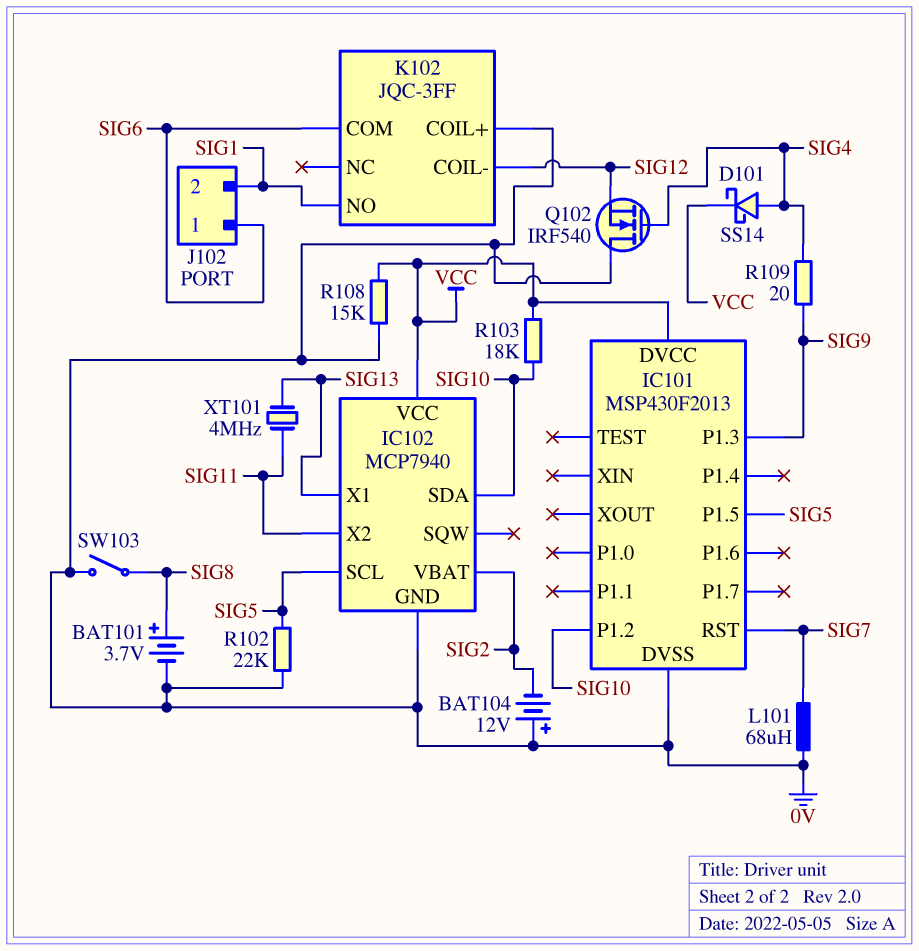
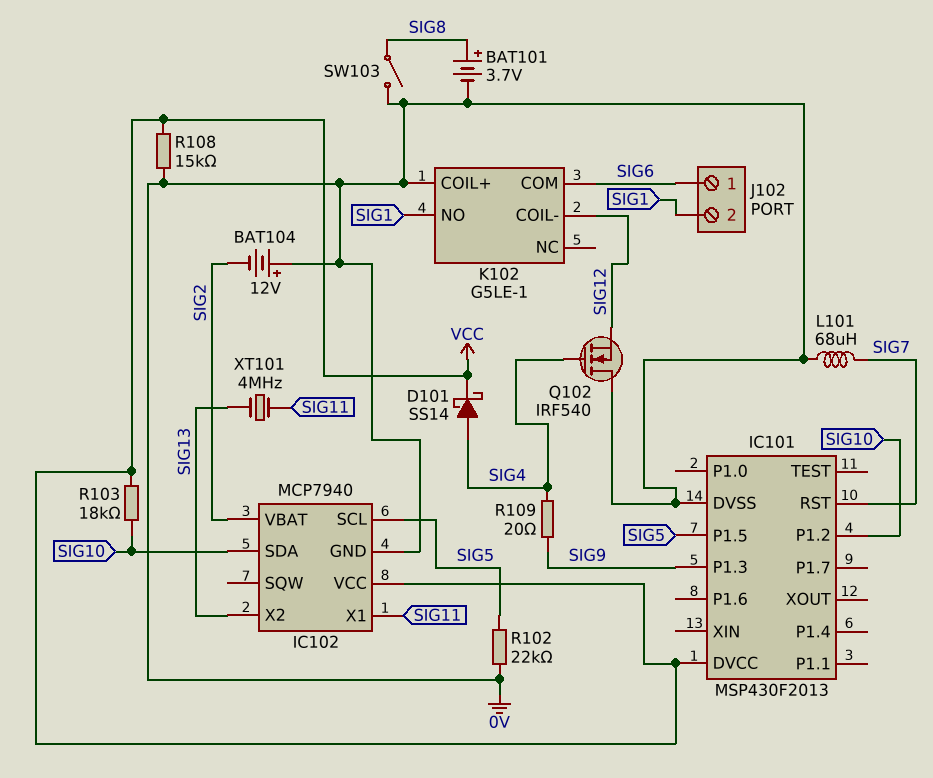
IC102 pin X1: SIG13 -> SIG11
IC102 pin X2: SIG11 -> SIG13
K102: JQC-3FF -> G5LE-1

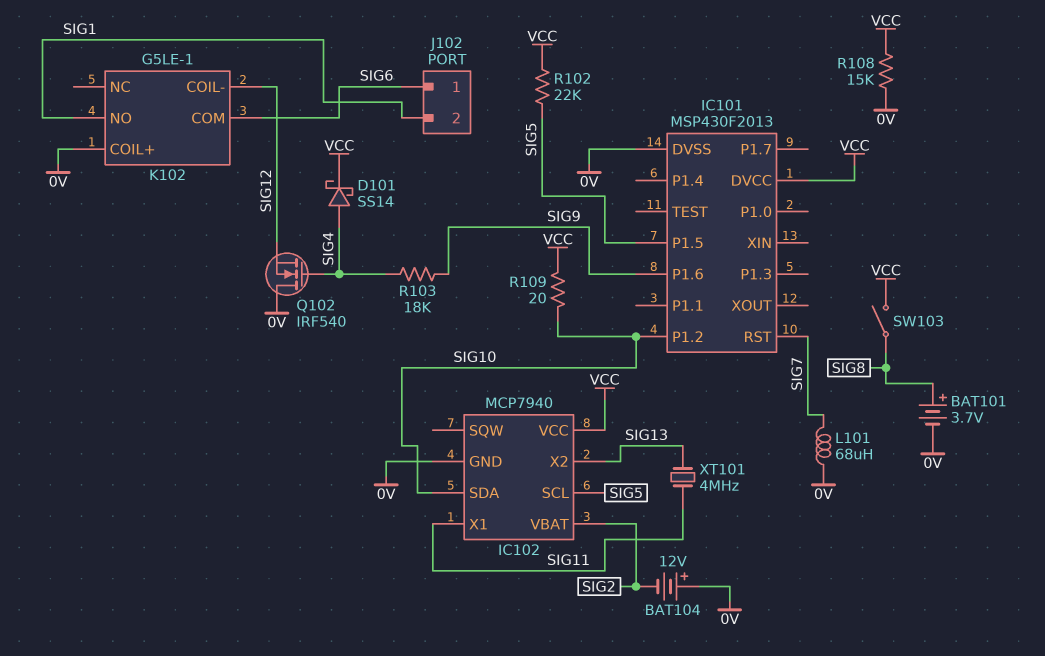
IC101 pin P1.3: SIG9 -> none
IC101 pin P1.6: none -> SIG9
R102: 22k (0V, SIG5) -> 22k (SIG5, VCC)
R103: 18k (SIG10, VCC) -> 18k (SIG4, SIG9)
R109: 20 (SIG4, SIG9) -> 20 (SIG10, VCC)
SW103: switch (0V, SIG8) -> switch (SIG8, VCC)

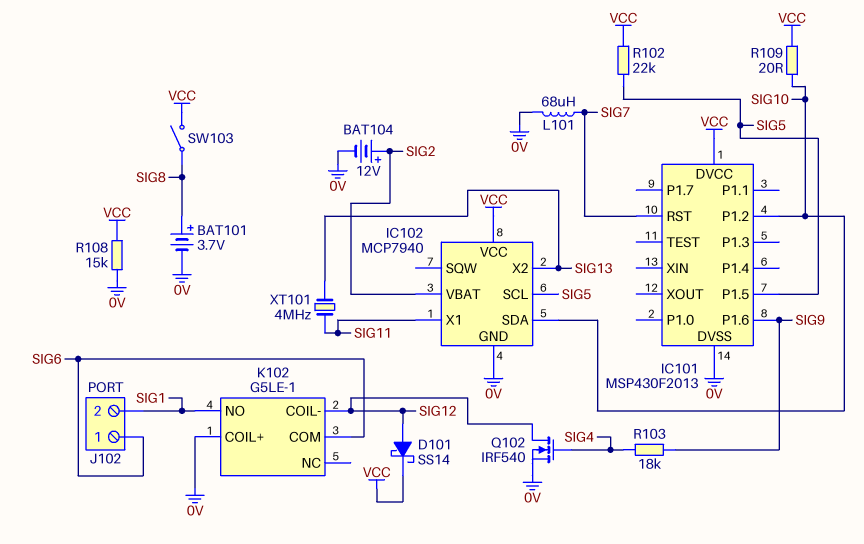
BAT104: 12V (plus 0V, minus SIG2) -> 12V (plus SIG2, minus 0V)
D101: schottky SS14 (A SIG4, K VCC) -> schottky SS14 (A SIG12, K VCC)
Q102: NMOS IRF540 (G SIG4, D 0V, S SIG12) -> NMOS IRF540 (G SIG4, D SIG12, S 0V)

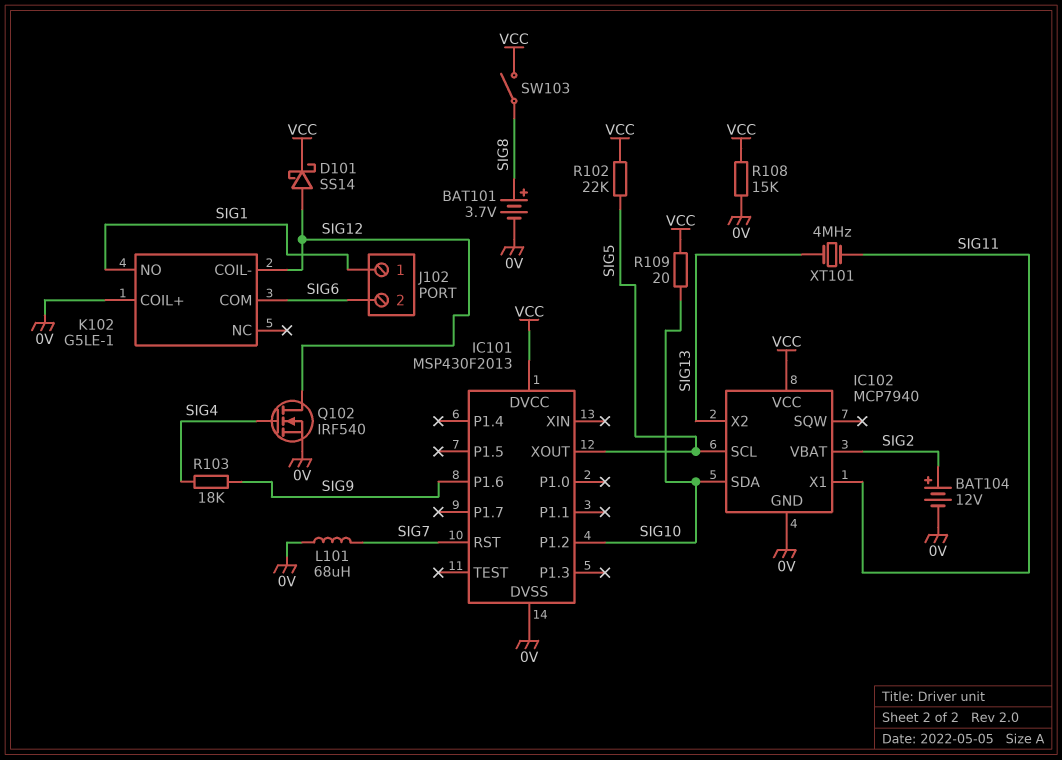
IC101 pin P1.5: SIG5 -> none
IC101 pin XOUT: none -> SIG5
J102 pin 1: SIG6 -> SIG1
J102 pin 2: SIG1 -> SIG6

